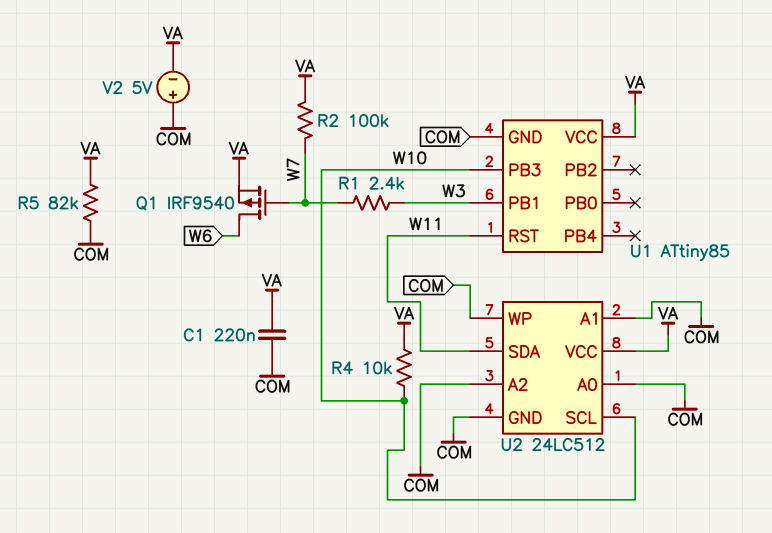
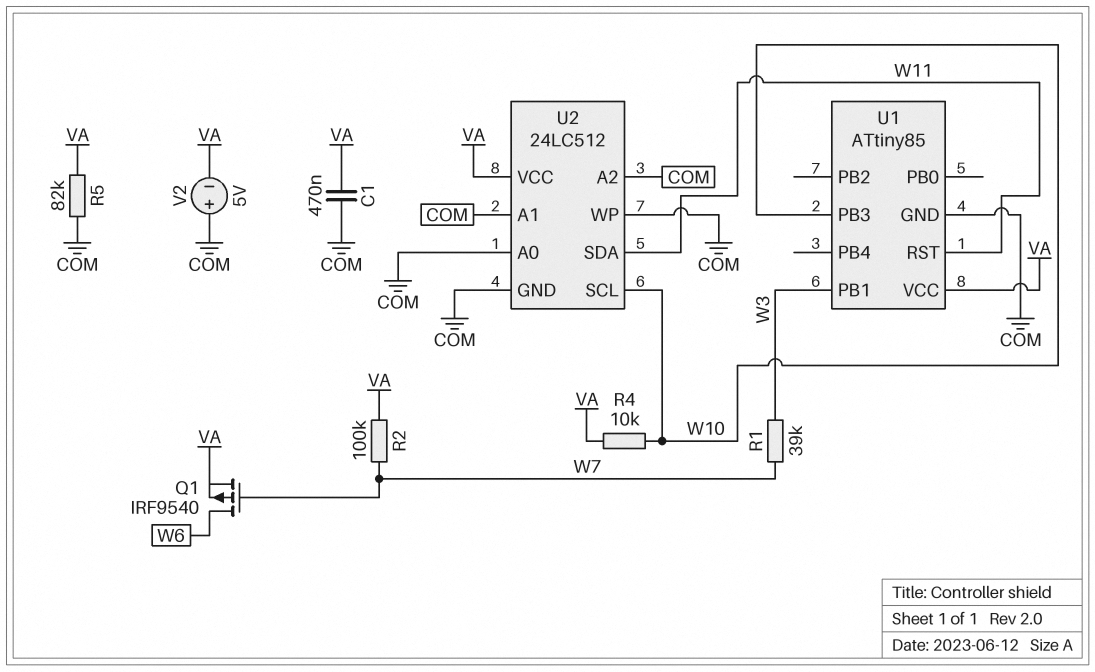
C1: 220nF (COM, VA) -> 470nF (COM, VA)
R1: 2.4k (W3, W7) -> 39k (W3, W7)

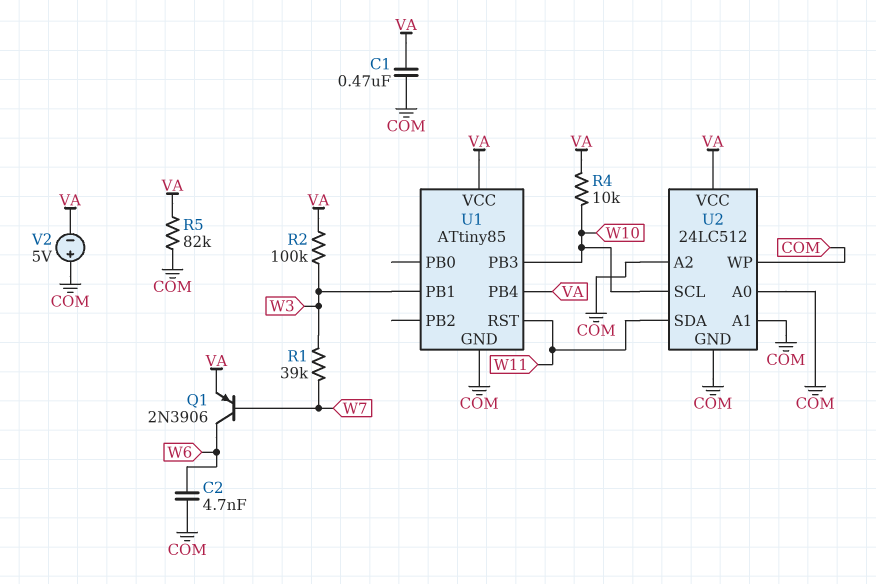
C2: none -> 4.7nF (COM, W6)
Q1: PMOS IRF9540 (G W7, D W6, S VA) -> PNP 2N3906 (B W7, C W6, E VA)
R2: 100k (VA, W7) -> 100k (VA, W3)
U1 pin PB4: none -> VA

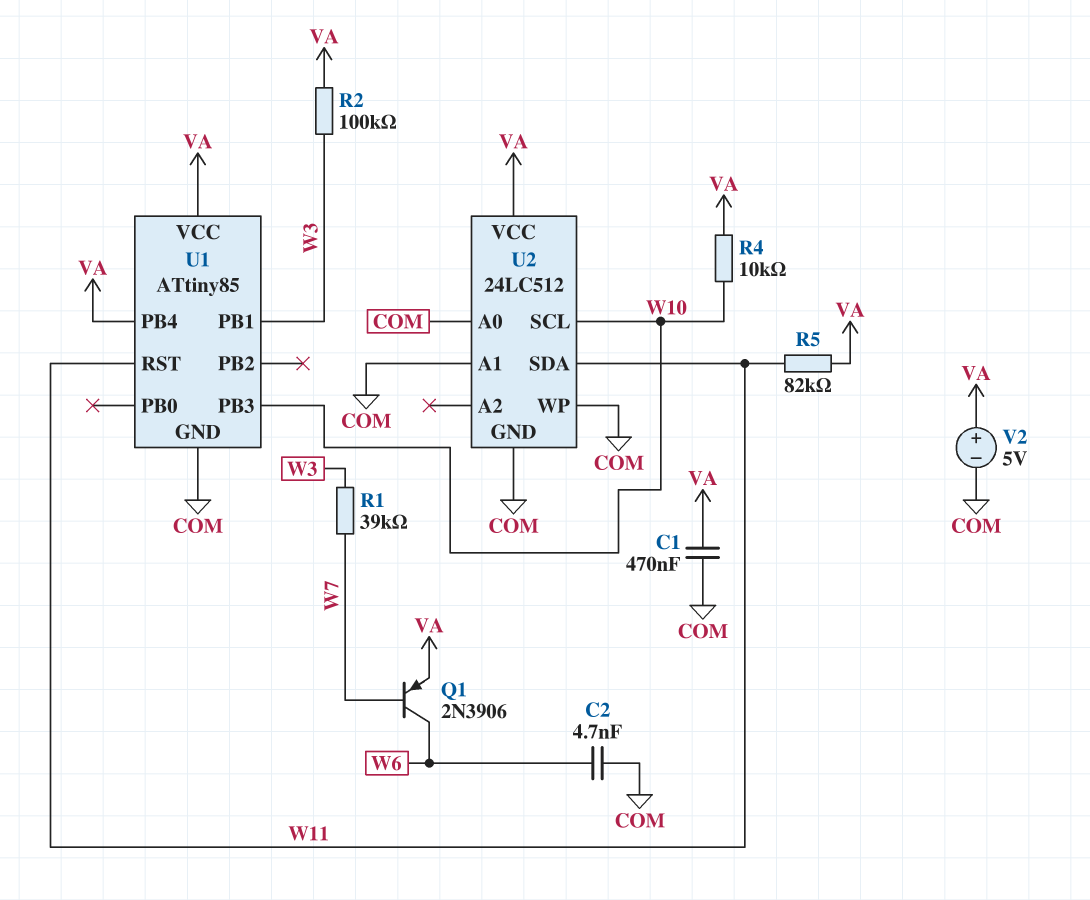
R5: 82k (COM, VA) -> 82k (VA, W11)
U2 pin A2: COM -> none
V2: 5V (plus COM, minus VA) -> 5V (plus VA, minus COM)

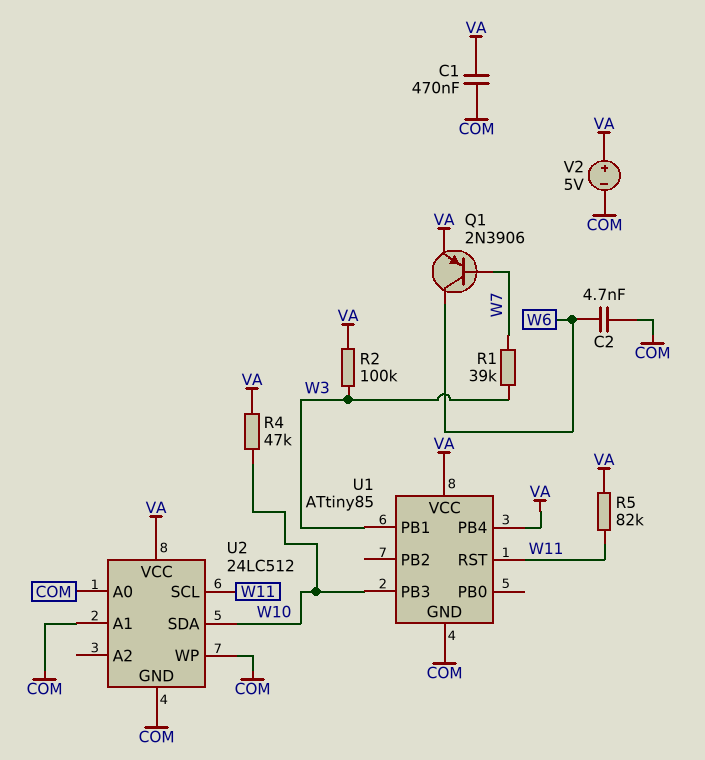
R4: 10k (VA, W10) -> 47k (VA, W10)
U2 pin SCL: W10 -> W11
U2 pin SDA: W11 -> W10

